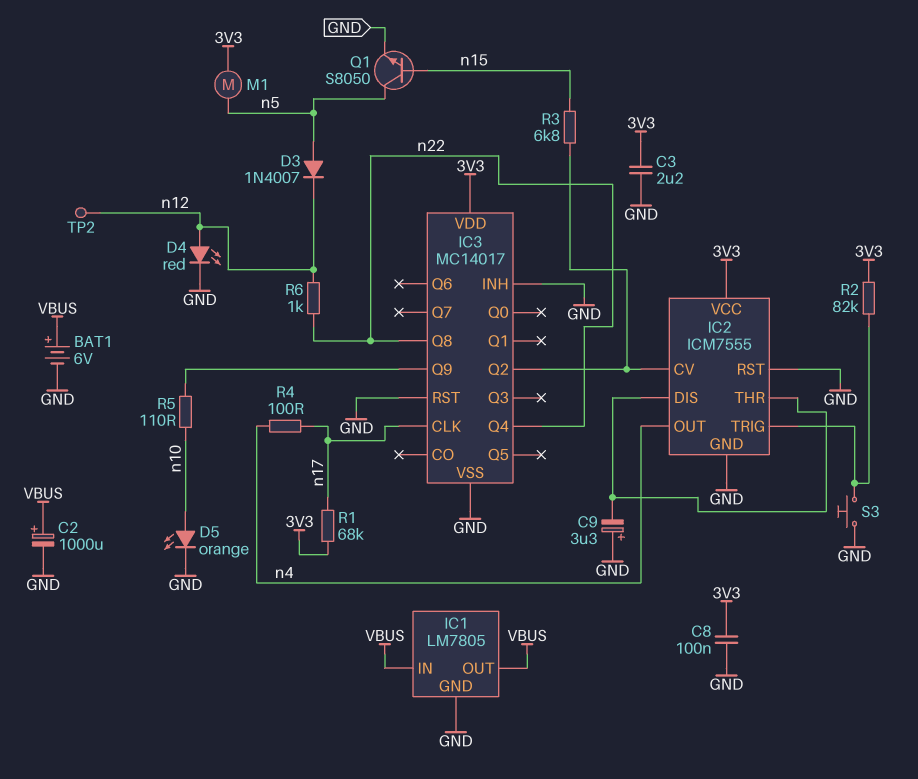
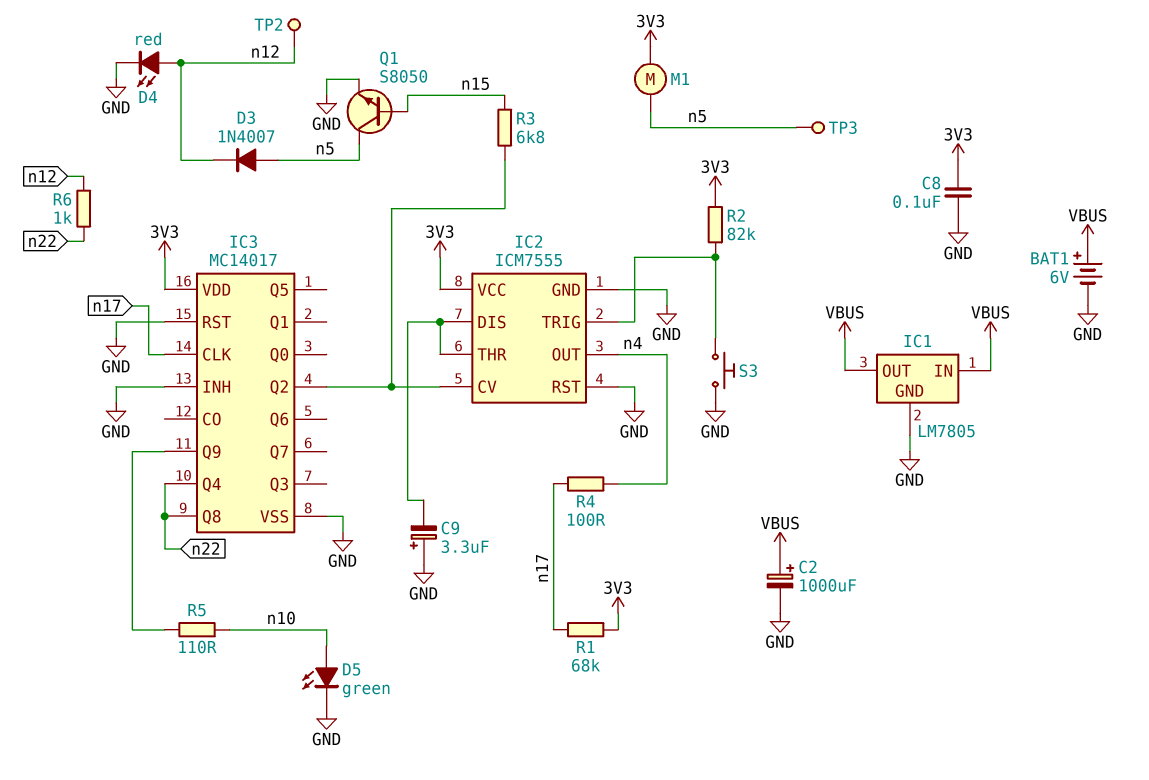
C3: 2.2uF (3V3, GND) -> none
D5: LED orange (A n10, K GND) -> LED green (A n10, K GND)
TP3: none -> test point (n5)

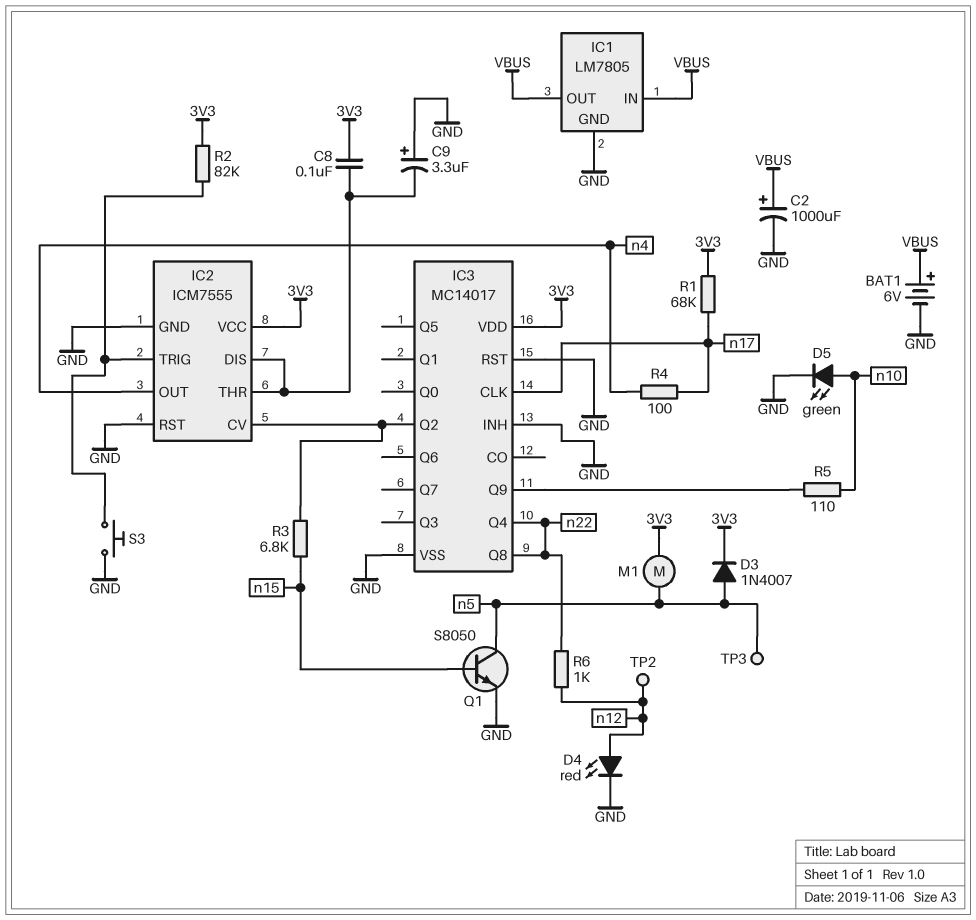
C8: 100nF (3V3, GND) -> 100nF (3V3, IC2/DIS)
D3: diode 1N4007 (A n5, K n12) -> diode 1N4007 (A n5, K 3V3)

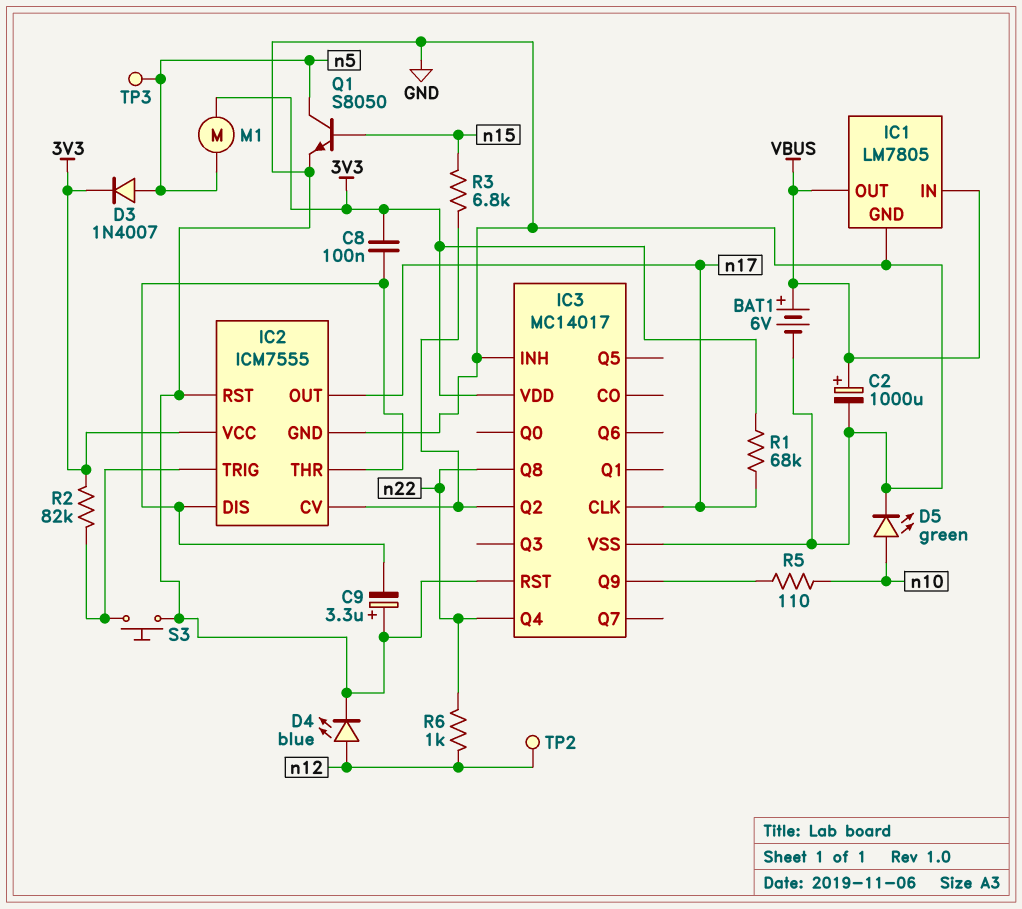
D4: LED red (A n12, K GND) -> LED blue (A n12, K GND)
IC2 pin OUT: n4 -> n17
R4: 100 (n4, n17) -> none

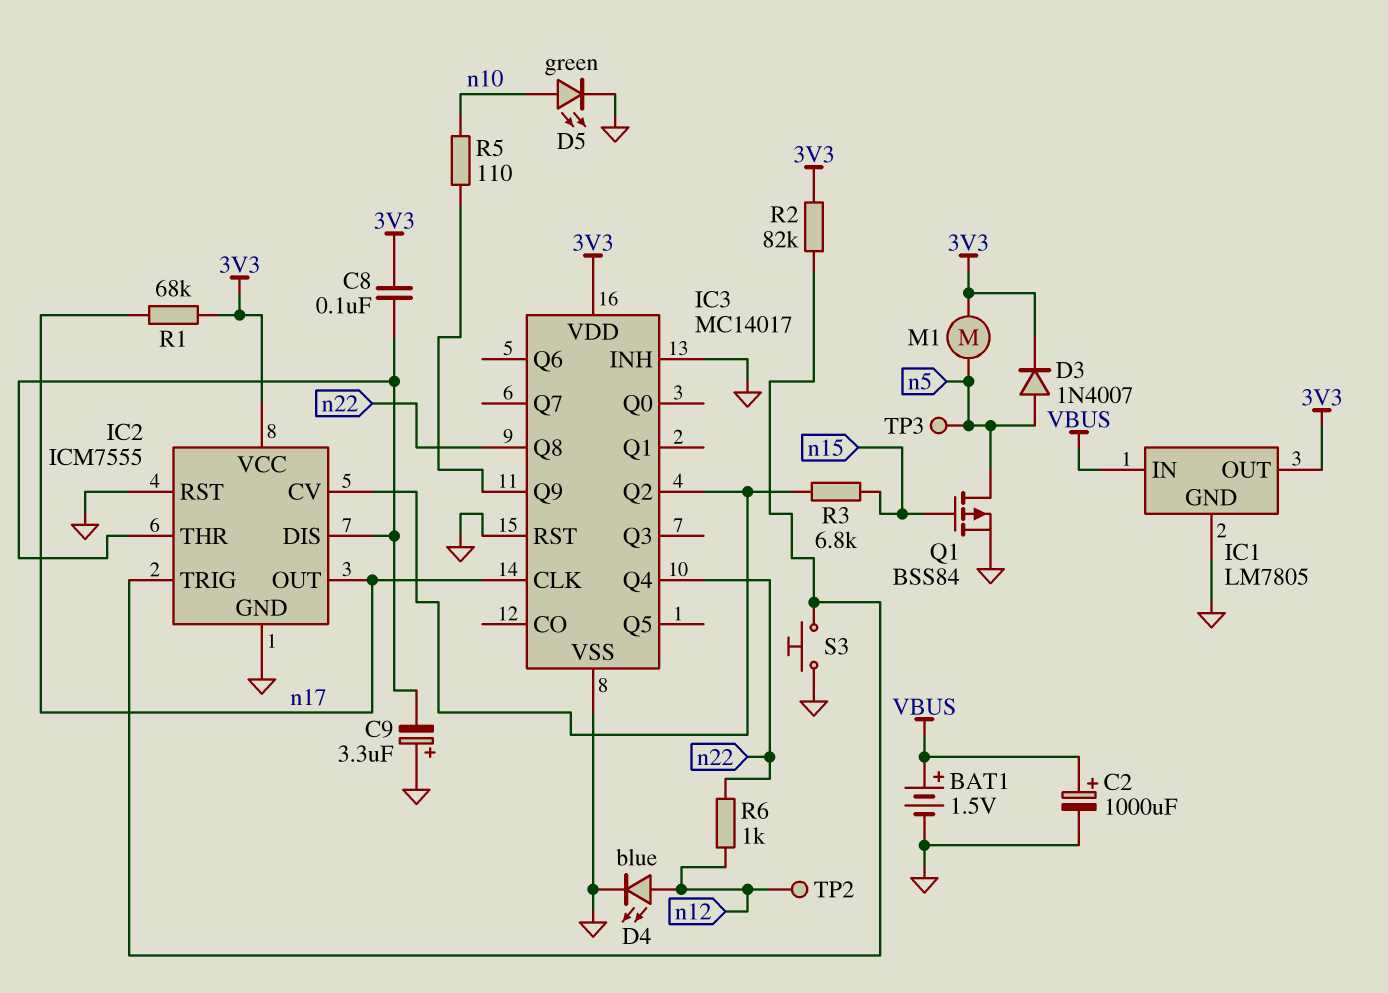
BAT1: 6V (plus VBUS, minus GND) -> 1.5V (plus VBUS, minus GND)
IC1 pin OUT: VBUS -> 3V3
Q1: NPN S8050 (B n15, C n5, E GND) -> PMOS BSS84 (G n15, D n5, S GND)

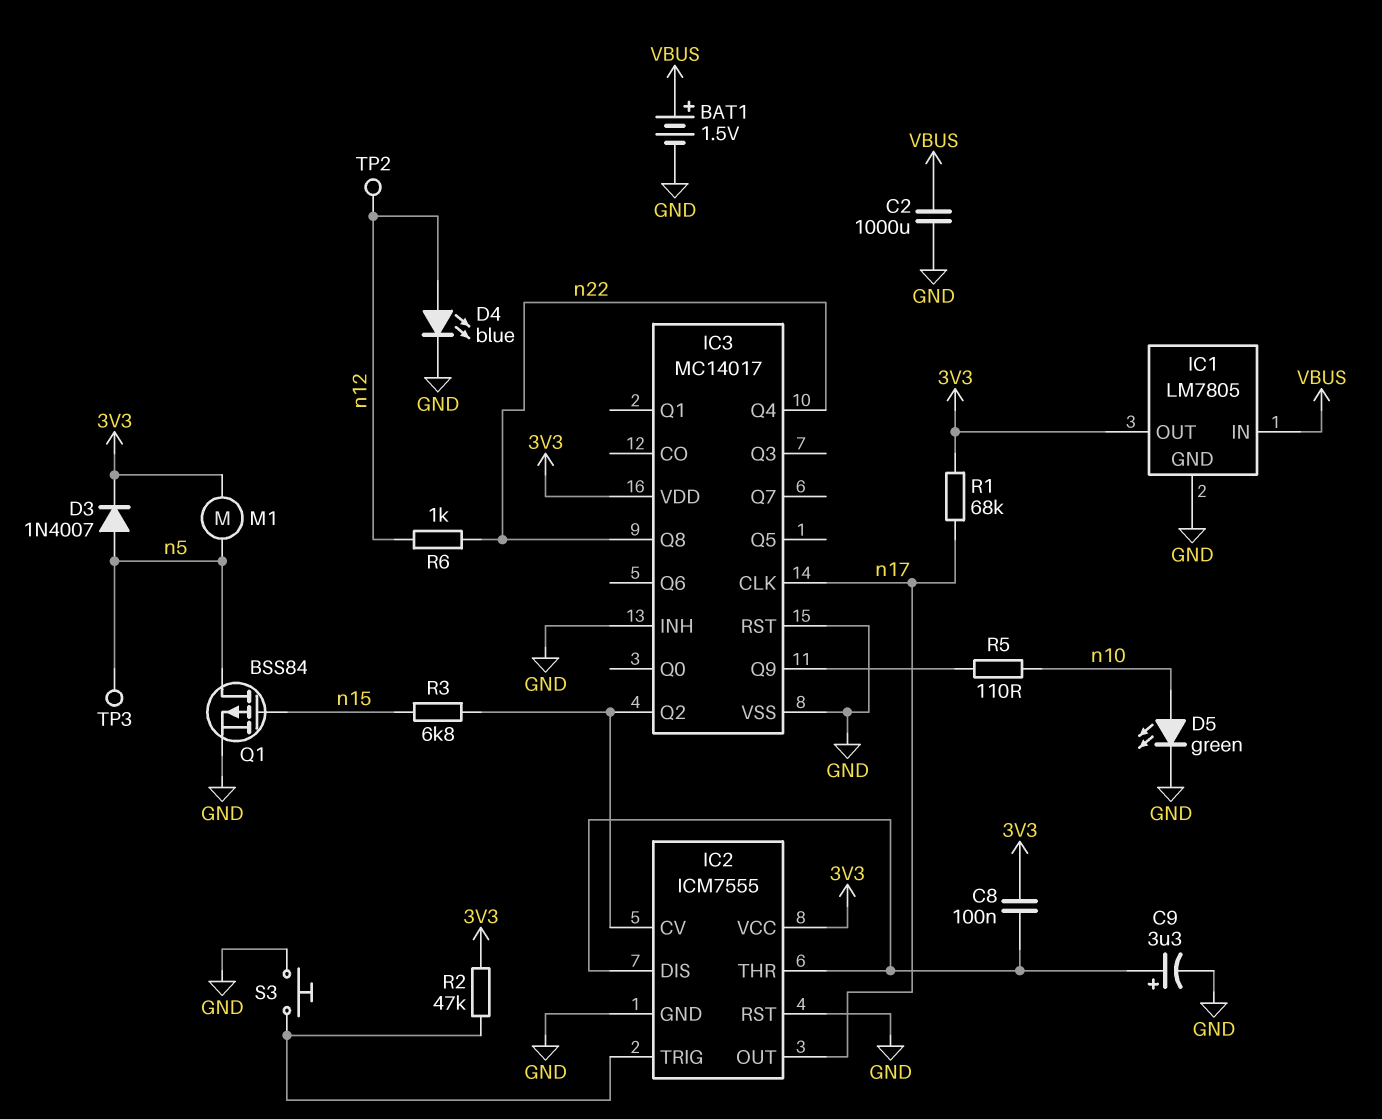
C2: 1000uF (plus VBUS, minus GND) -> 1000uF (GND, VBUS)
C9: 3.3uF (plus GND, minus IC2/DIS) -> 3.3uF (plus IC2/DIS, minus GND)
R2: 82k (3V3, IC2/TRIG) -> 47k (3V3, IC2/TRIG)

